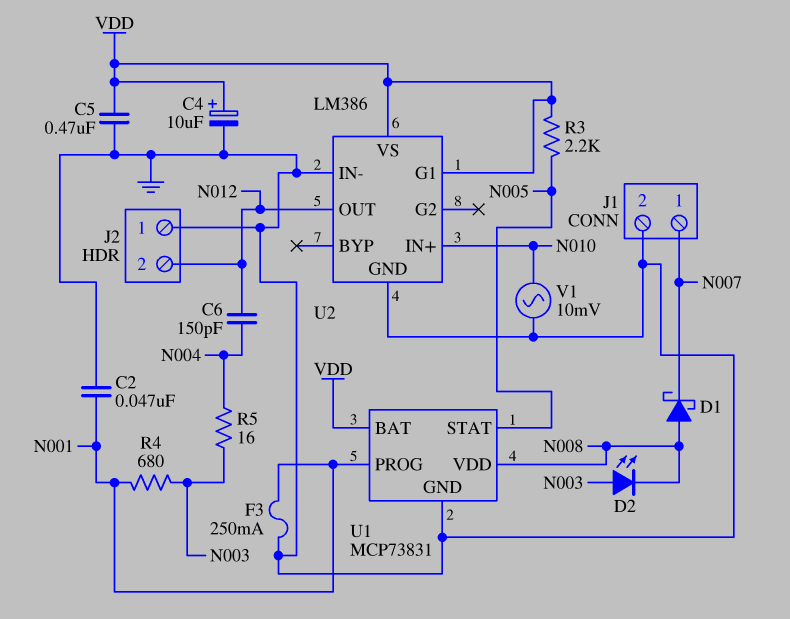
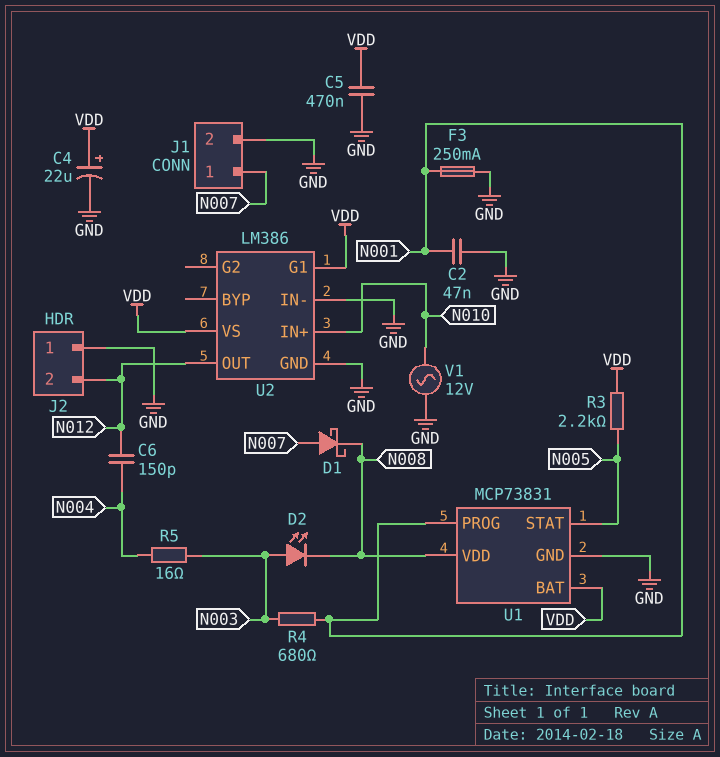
C4: 10uF (plus VDD, minus GND) -> 22uF (plus VDD, minus GND)
D1: schottky (A N008, K N007) -> schottky (A N007, K N008)
V1: AC 10mV (GND, N010) -> AC 12V (GND, N010)

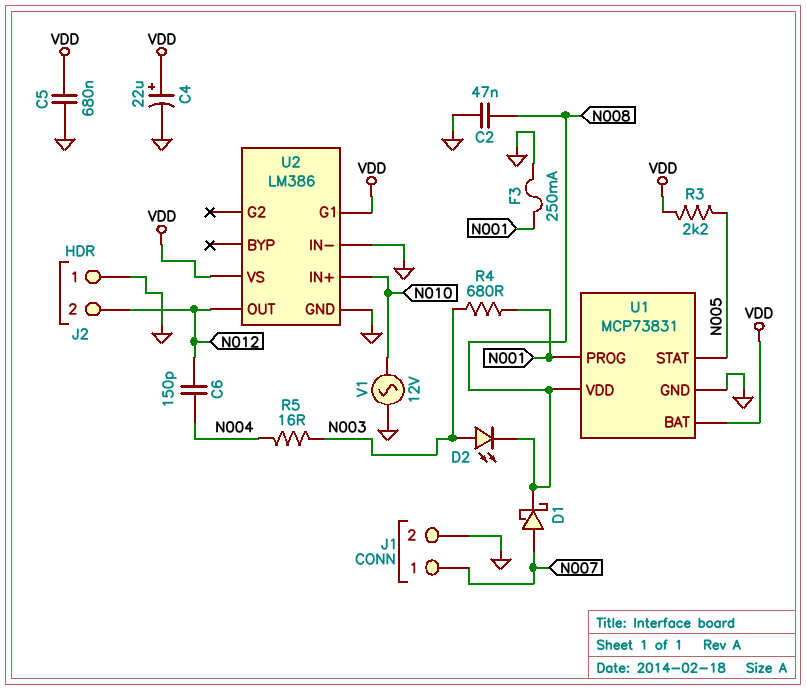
C2: 47nF (GND, N001) -> 47nF (GND, N008)
C5: 470nF (GND, VDD) -> 680nF (GND, VDD)

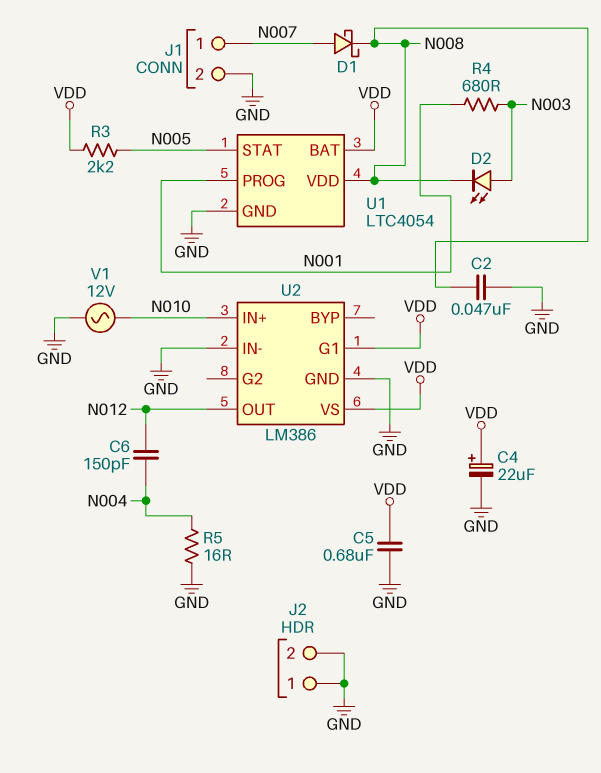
F3: 250mA (GND, N001) -> none
J2 pin 2: N012 -> GND
R5: 16 (N003, N004) -> 16 (GND, N004)
U1: MCP73831 -> LTC4054

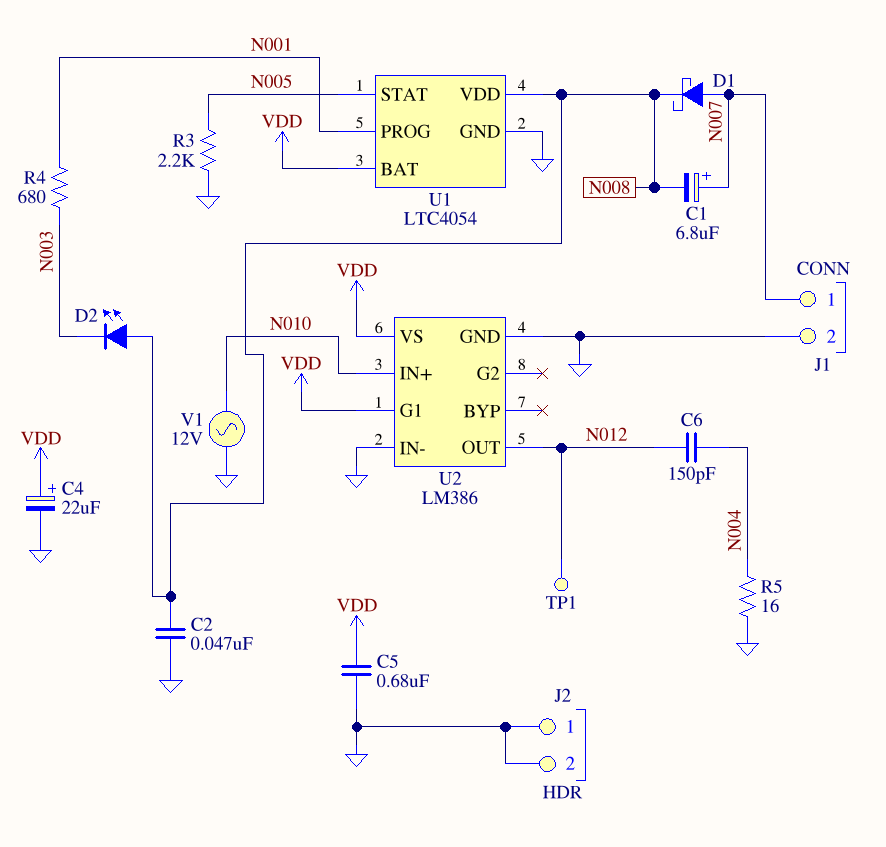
C1: none -> 6.8uF (plus N007, minus N008)
D2: LED (A N003, K N008) -> LED (A N008, K N003)
R3: 2.2k (N005, VDD) -> 2.2k (GND, N005)
TP1: none -> test point (N012)

